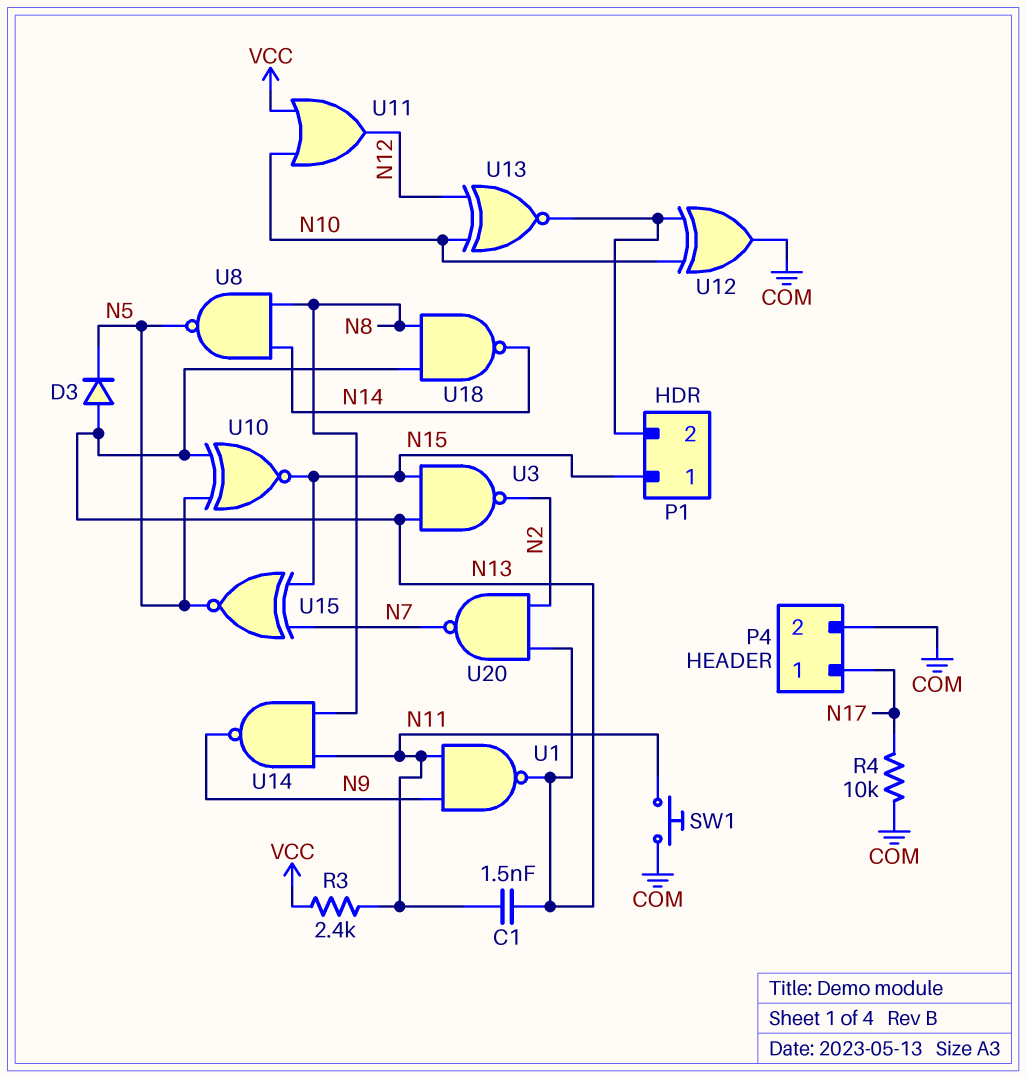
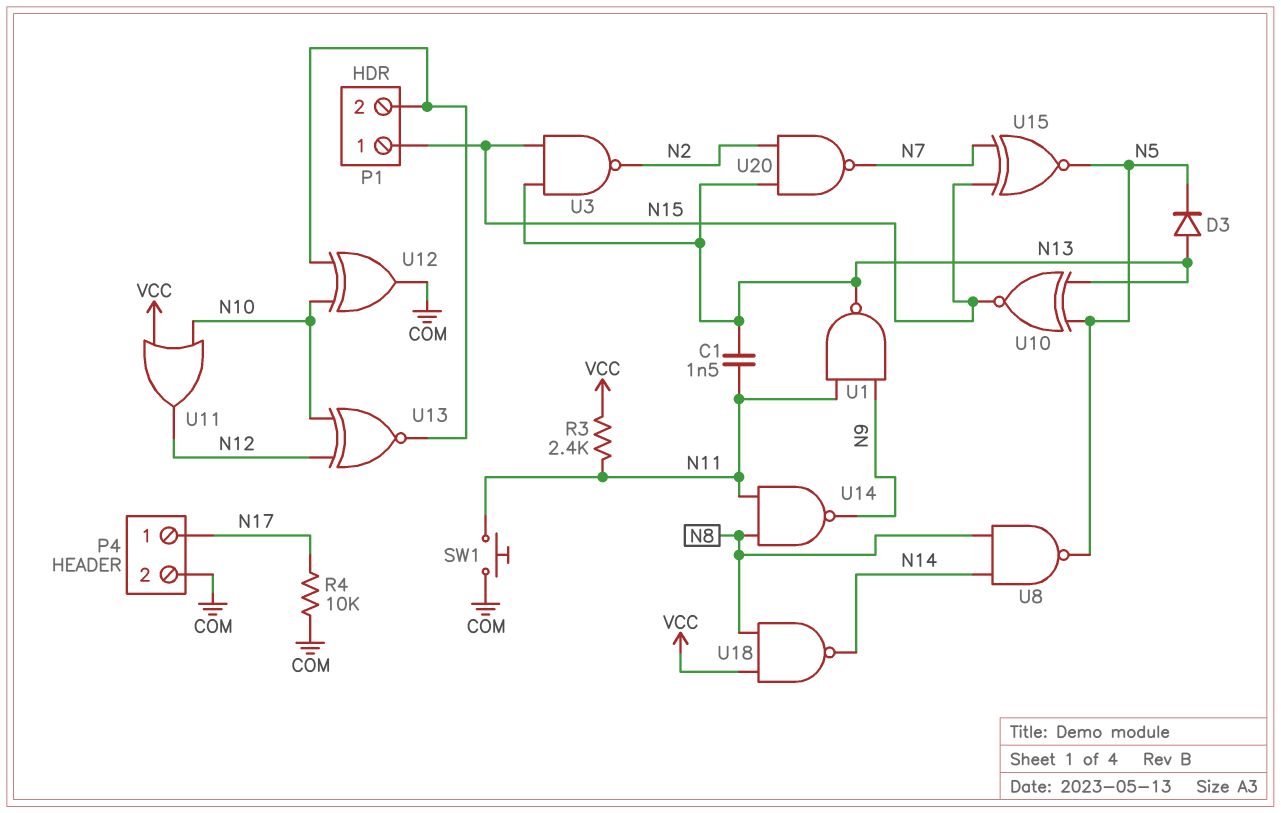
U18: NAND (in N8, in N13, out N14) -> NAND (in N8, in VCC, out N14)

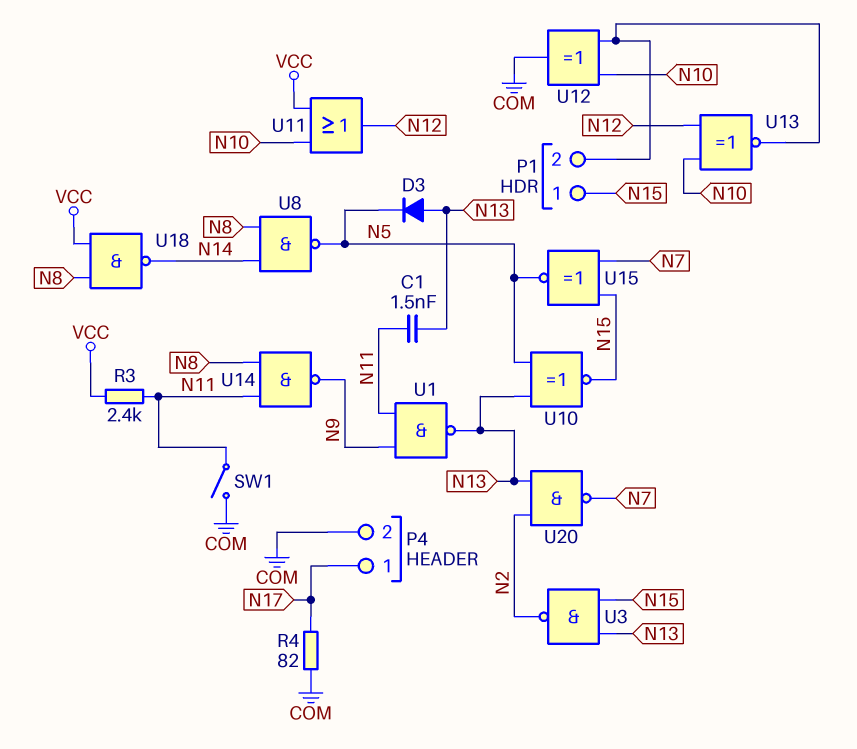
R4: 10k (COM, N17) -> 82 (COM, N17)
SW1: button (COM, N11) -> switch (COM, N11)

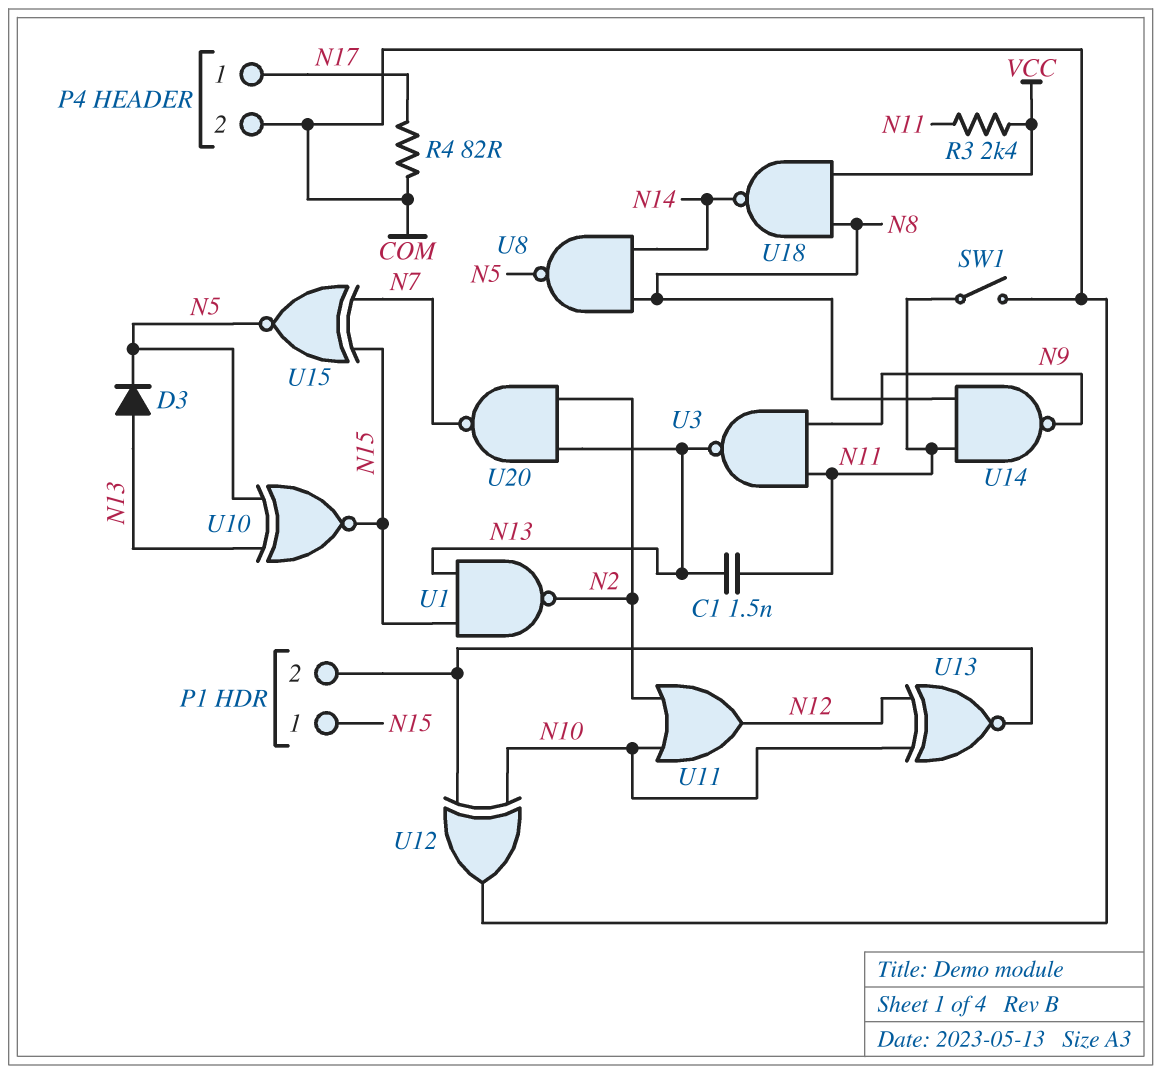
U1: NAND (in N9, in N11, out N13) -> NAND (in N13, in N15, out N2)
U3: NAND (in N13, in N15, out N2) -> NAND (in N9, in N11, out N13)
U11: OR (in N10, in VCC, out N12) -> OR (in N2, in N10, out N12)

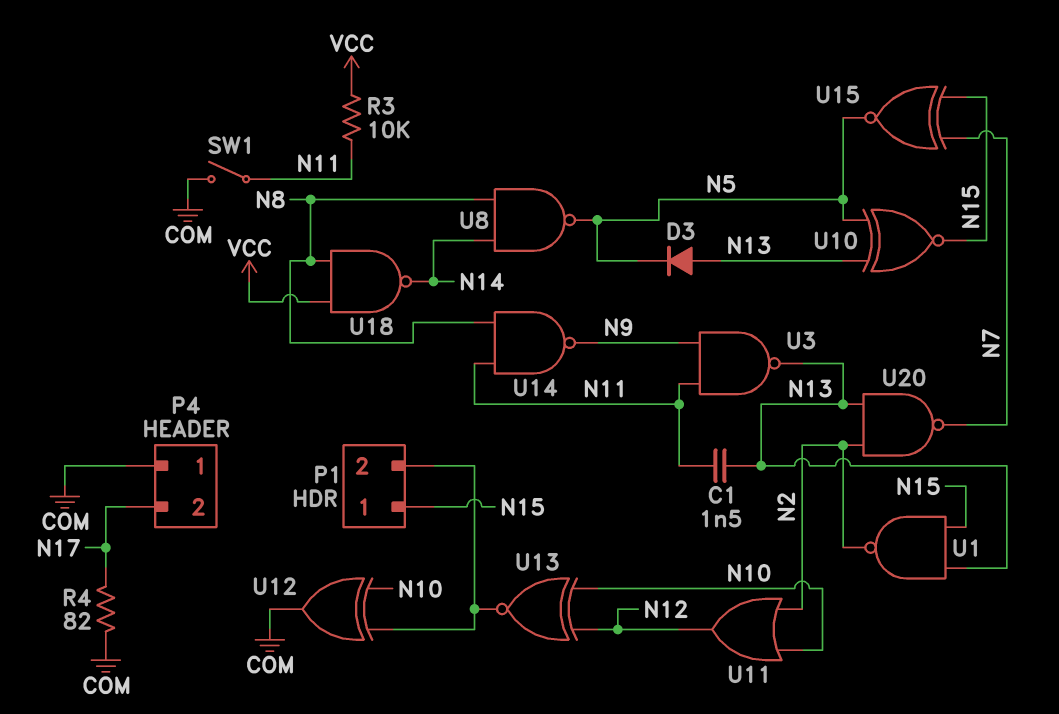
P4 pin 1: N17 -> COM
P4 pin 2: COM -> N17
R3: 2.4k (N11, VCC) -> 10k (N11, VCC)

